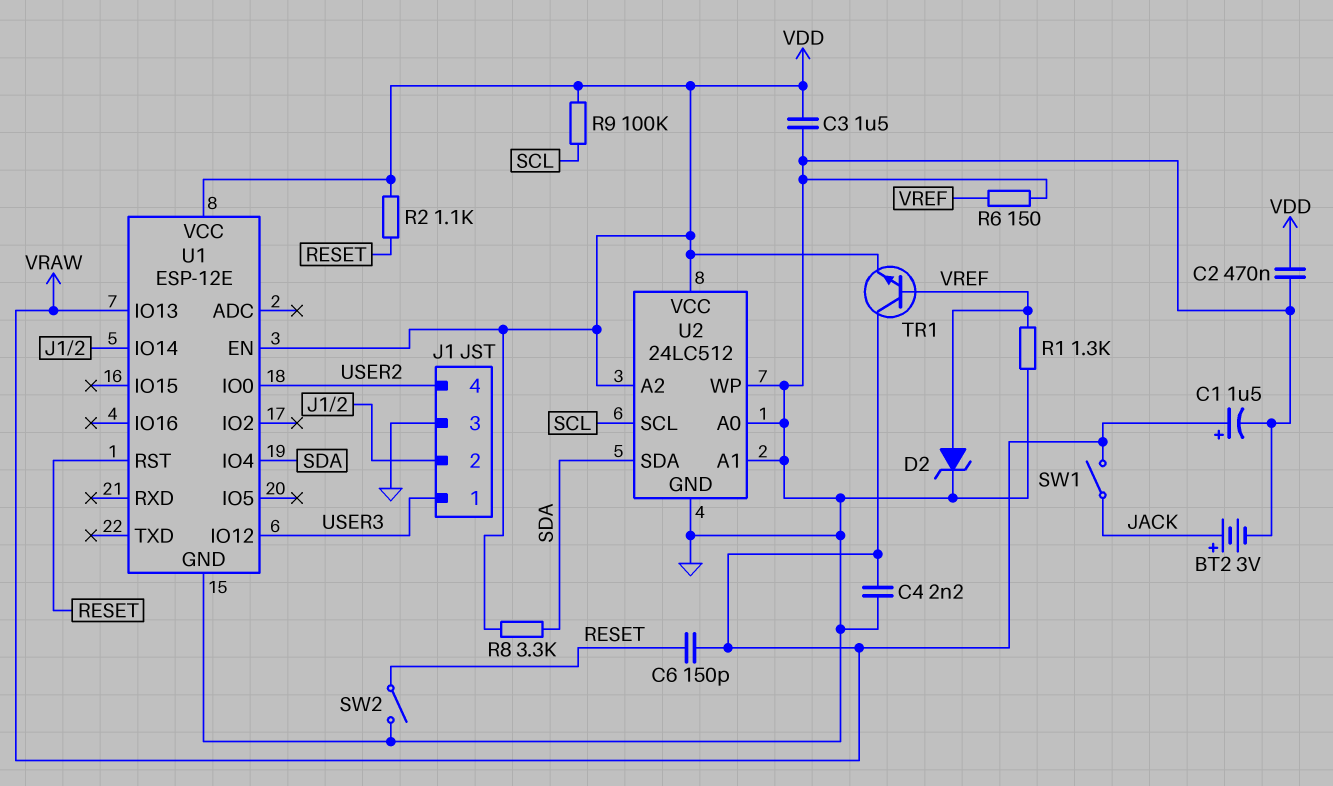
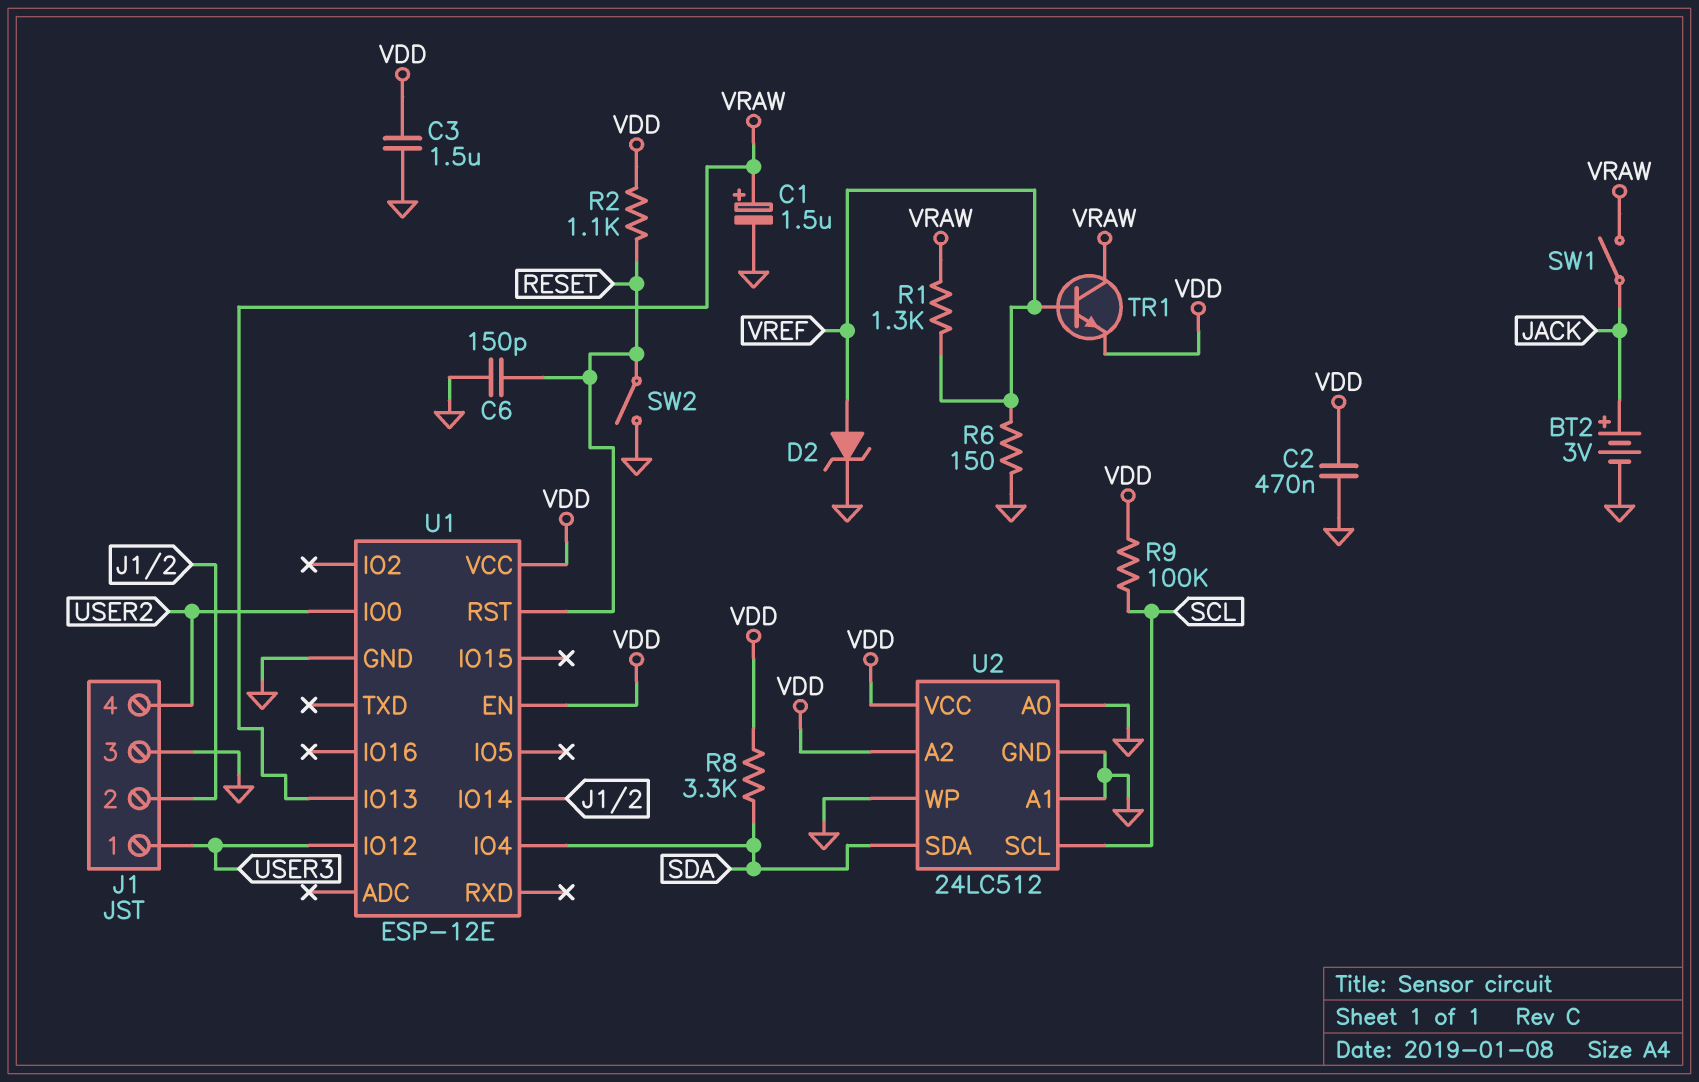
C4: 2.2nF (GND, VRAW) -> none
C6: 150pF (RESET, VRAW) -> 150pF (GND, RESET)
R1: 1.3k (GND, VREF) -> 1.3k (VRAW, VREF)

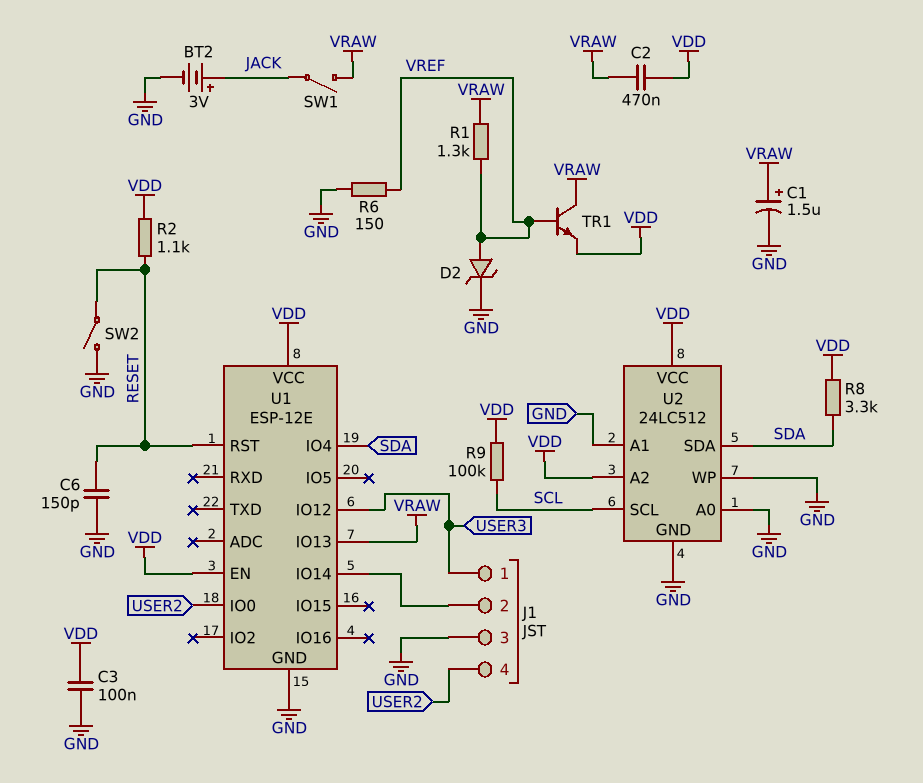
C2: 470nF (GND, VDD) -> 470nF (VDD, VRAW)
C3: 1.5uF (GND, VDD) -> 100nF (GND, VDD)

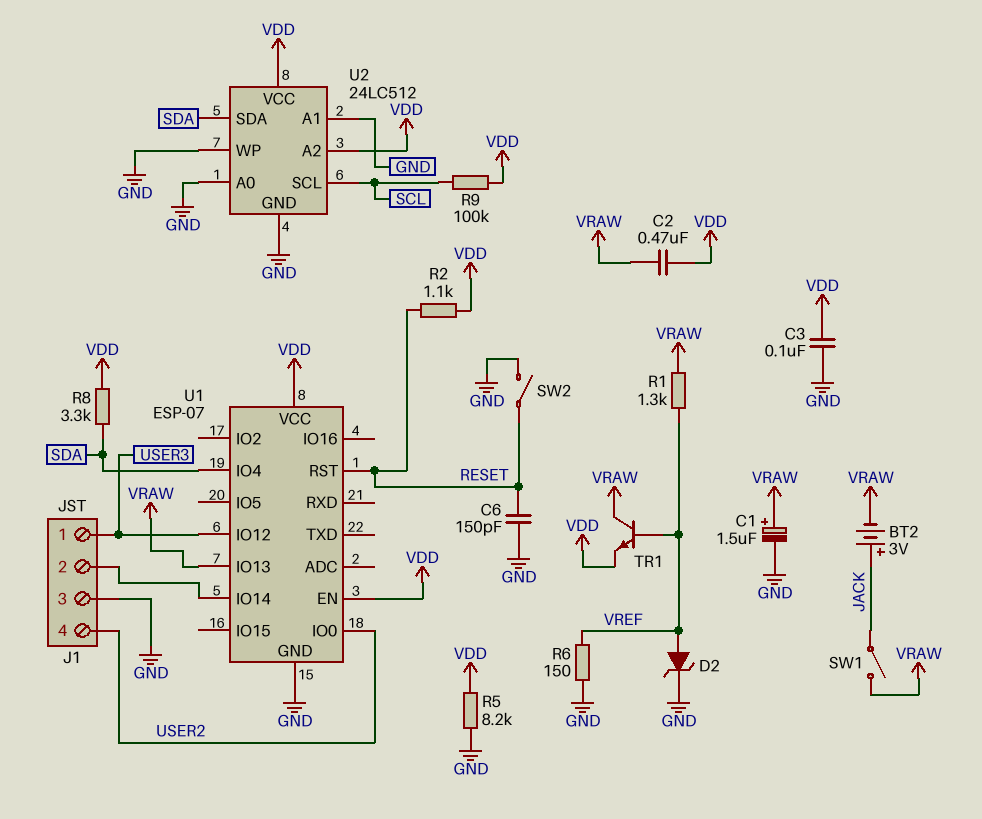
BT2: 3V (plus JACK, minus GND) -> 3V (plus JACK, minus VRAW)
R5: none -> 8.2k (GND, VDD)
U1: ESP-12E -> ESP-07

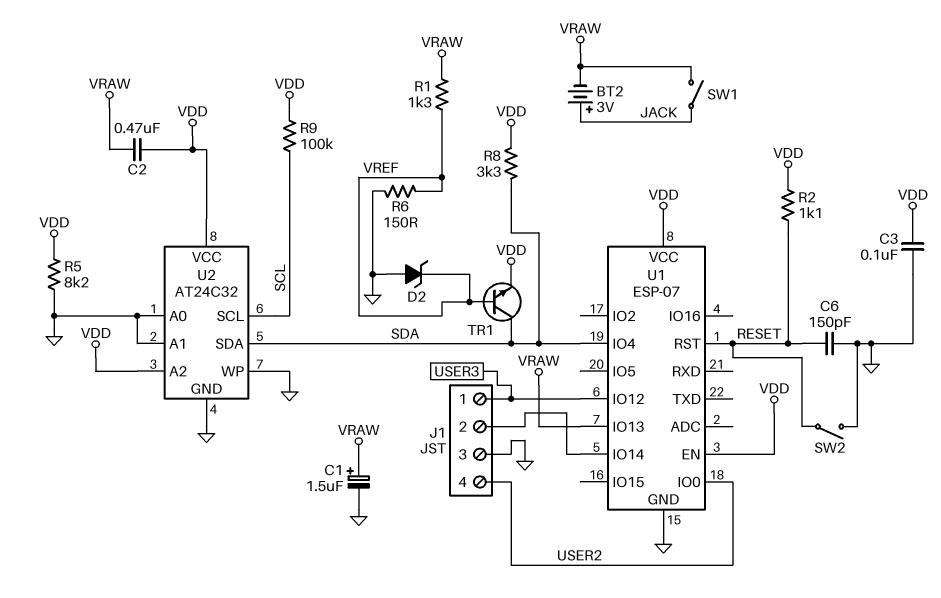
D2: zener (A VREF, K GND) -> zener (A GND, K VREF)
TR1: NPN (B VREF, C VRAW, E VDD) -> NPN (B VREF, C SDA, E VDD)
U2: 24LC512 -> AT24C32

